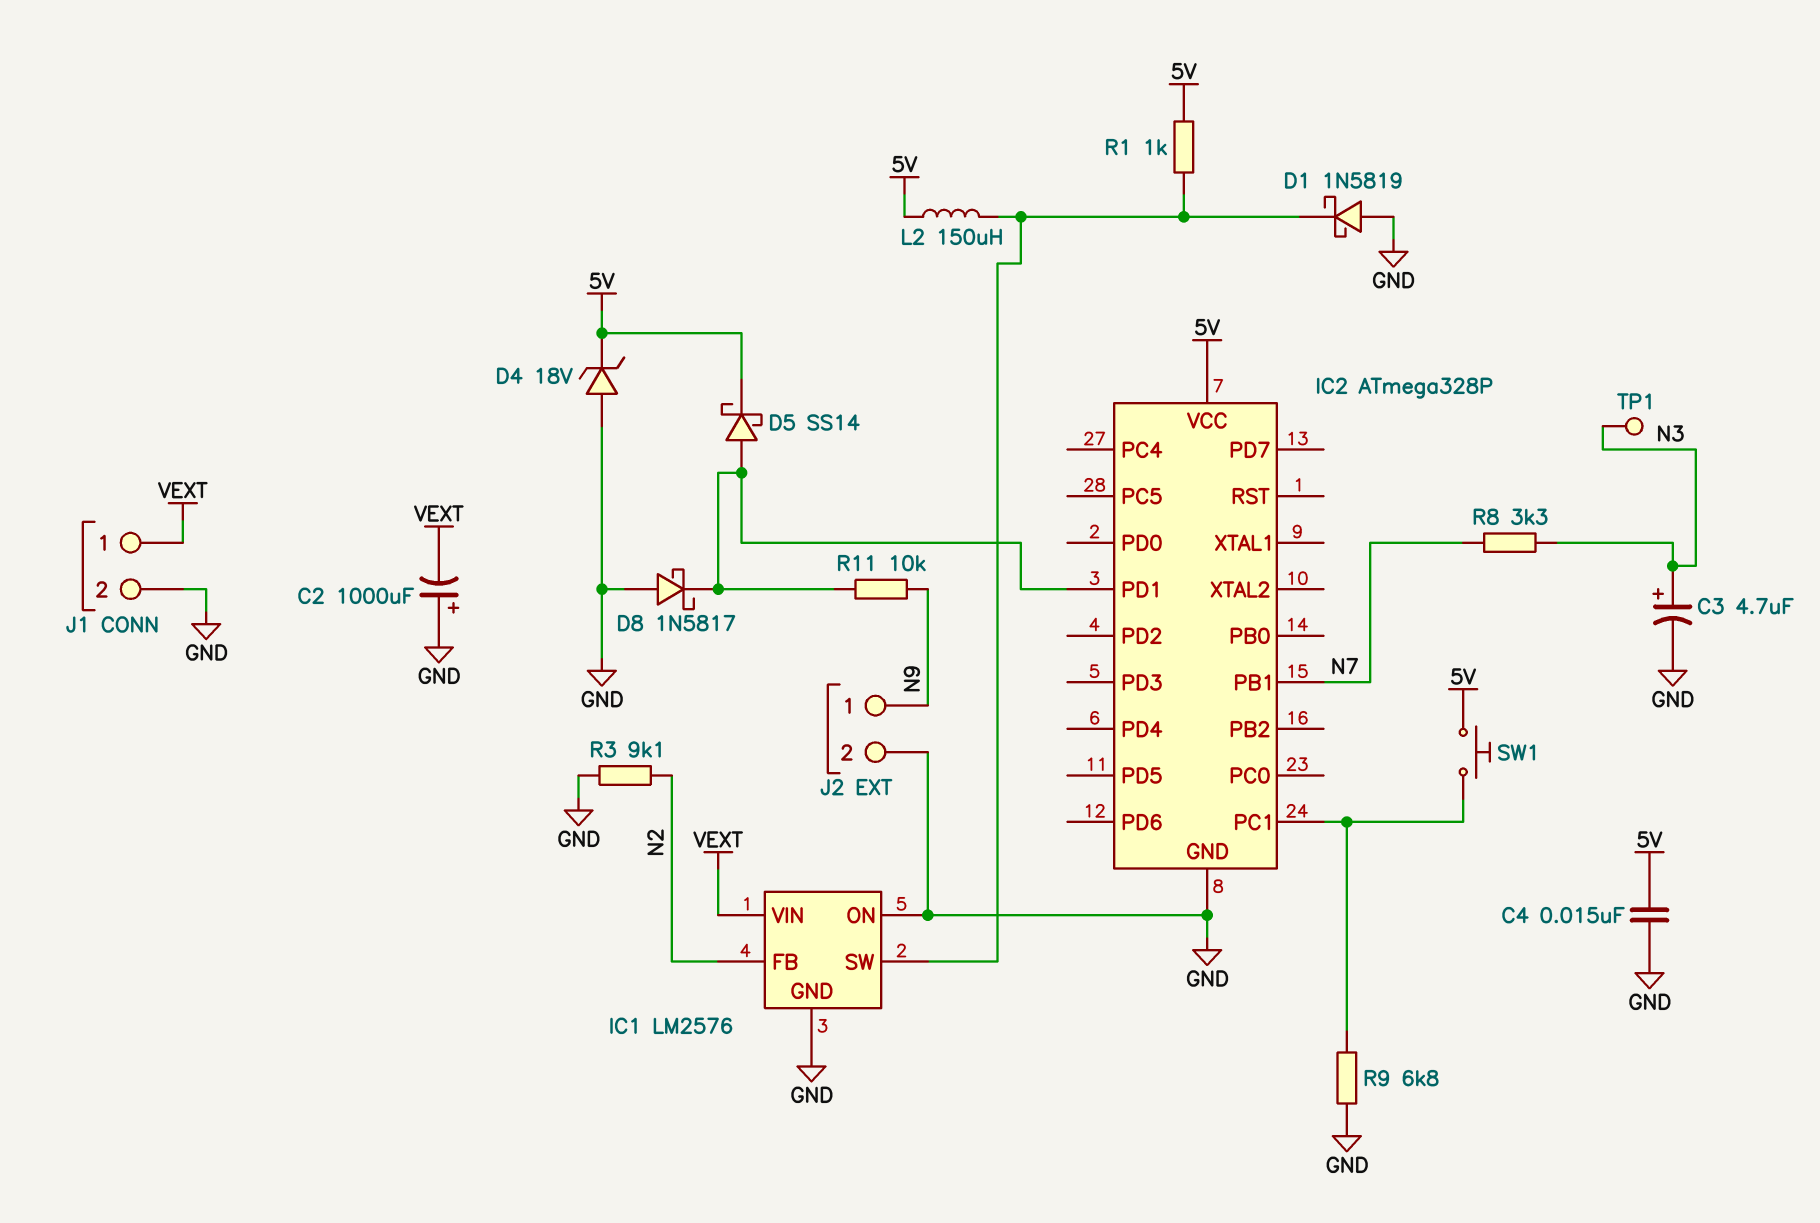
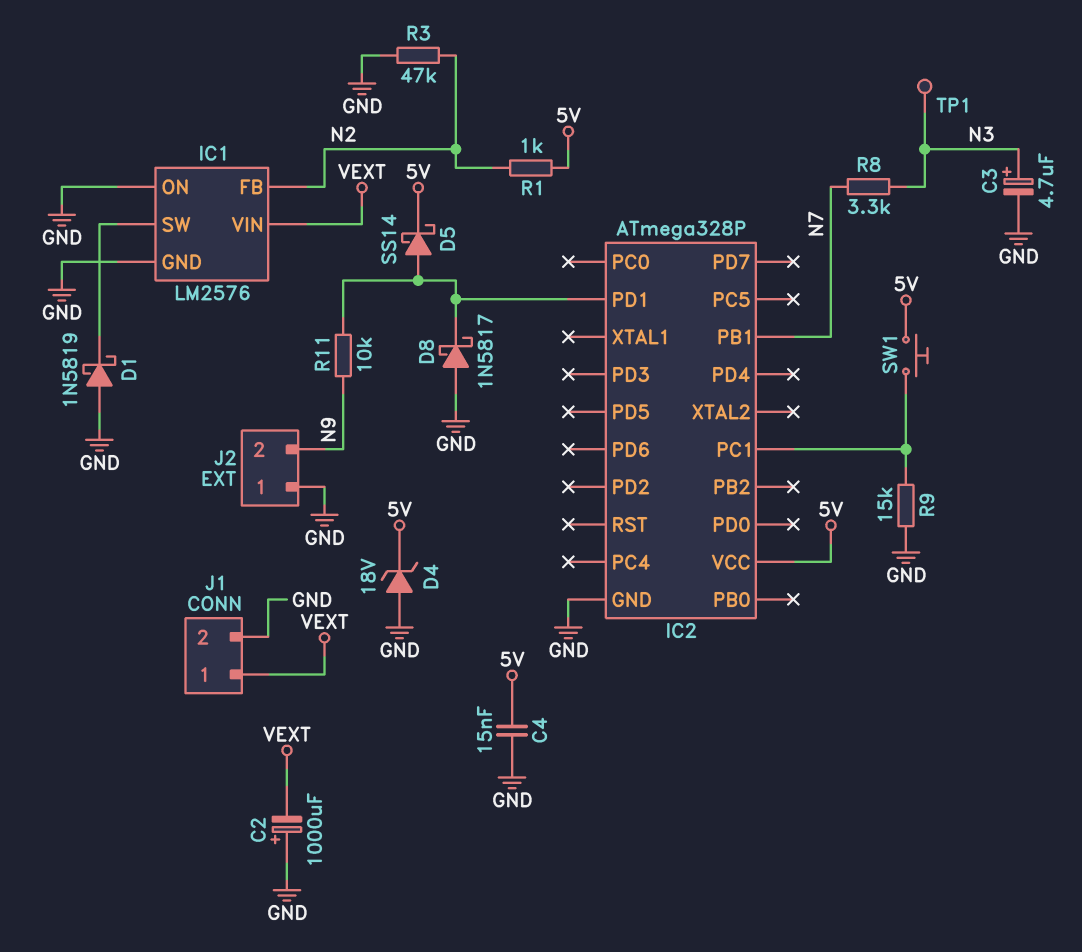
J2 pin 1: N9 -> GND
J2 pin 2: GND -> N9
L2: 150uH (5V, IC1/SW) -> none
R1: 1k (5V, IC1/SW) -> 1k (5V, N2)
R3: 9.1k (GND, N2) -> 47k (GND, N2)
R9: 6.8k (GND, IC2/PC1) -> 15k (GND, IC2/PC1)

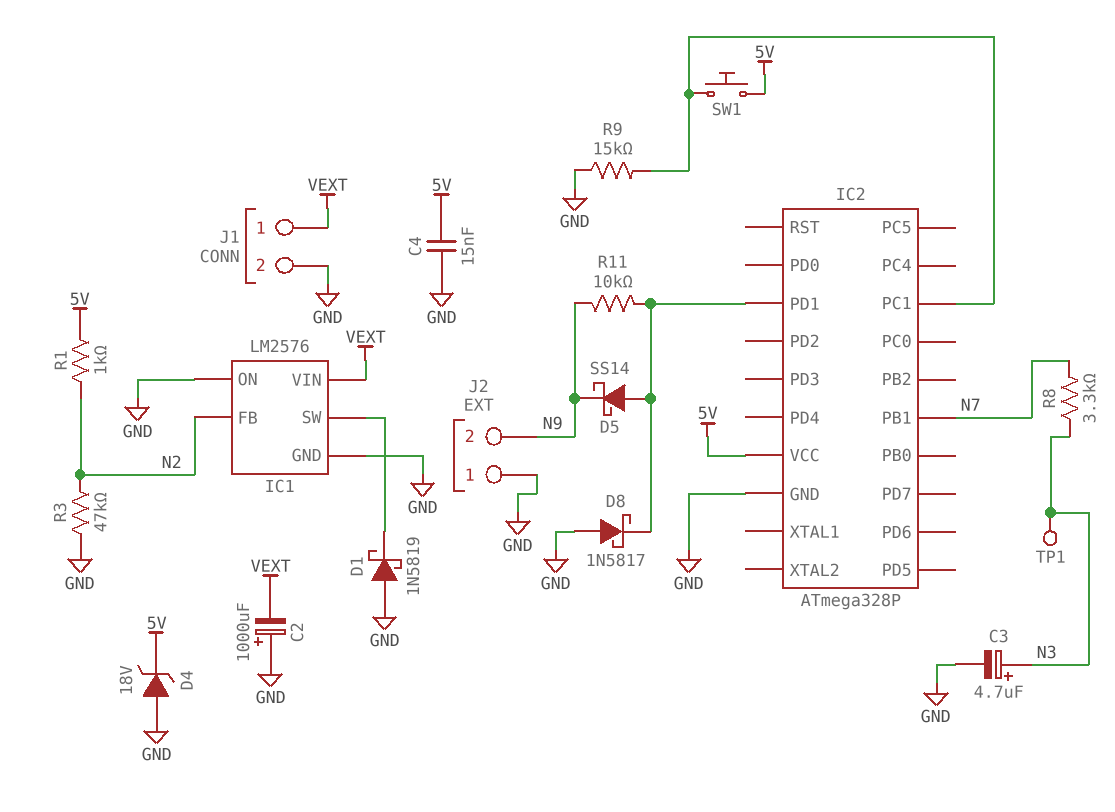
D5: schottky SS14 (A IC2/PD1, K 5V) -> schottky SS14 (A IC2/PD1, K N9)

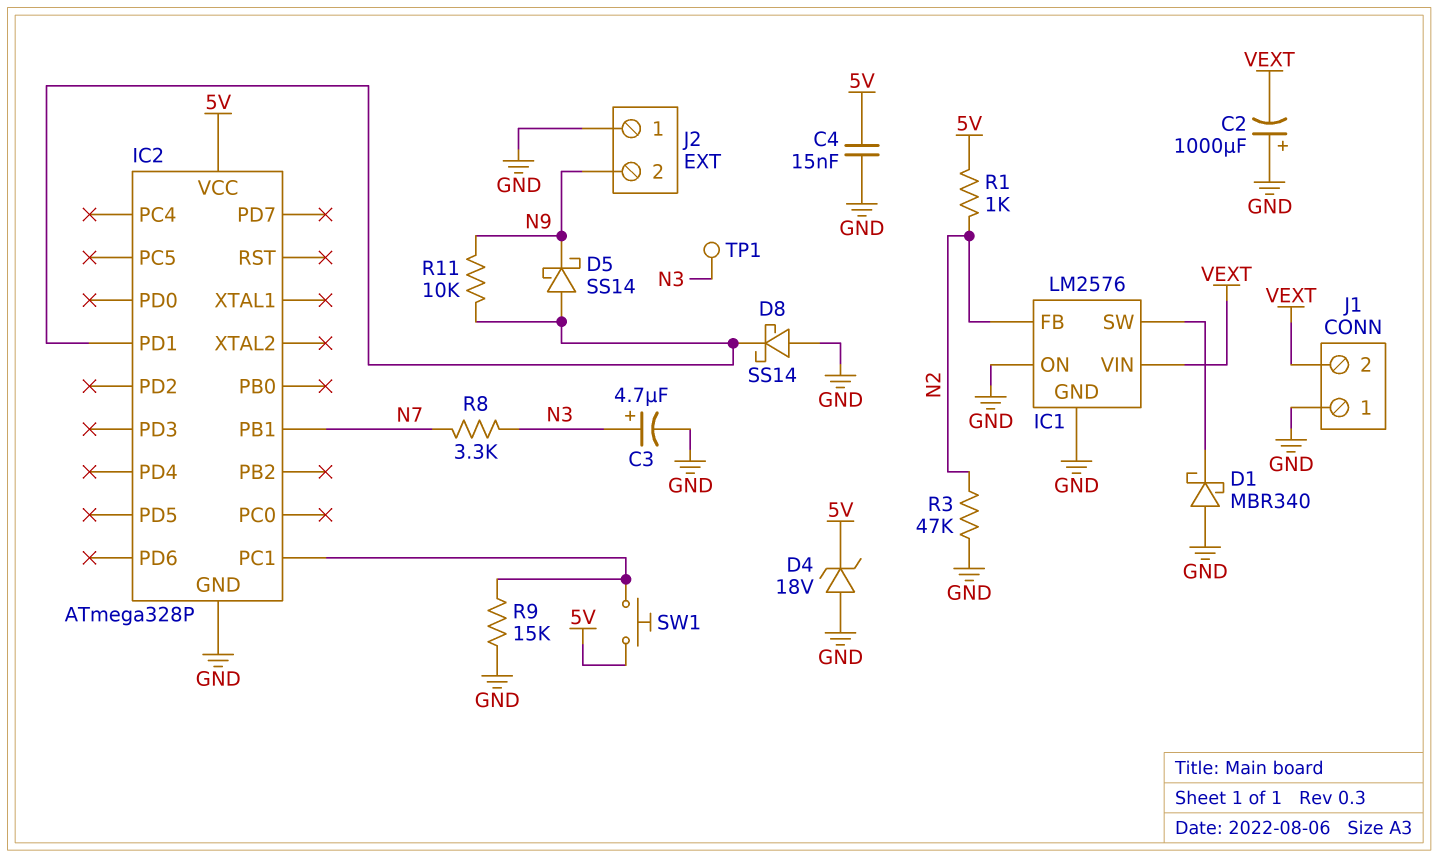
D1: schottky 1N5819 (A GND, K IC1/SW) -> schottky MBR340 (A GND, K IC1/SW)
D8: schottky 1N5817 (A GND, K IC2/PD1) -> schottky SS14 (A GND, K IC2/PD1)
J1 pin 1: VEXT -> GND
J1 pin 2: GND -> VEXT

